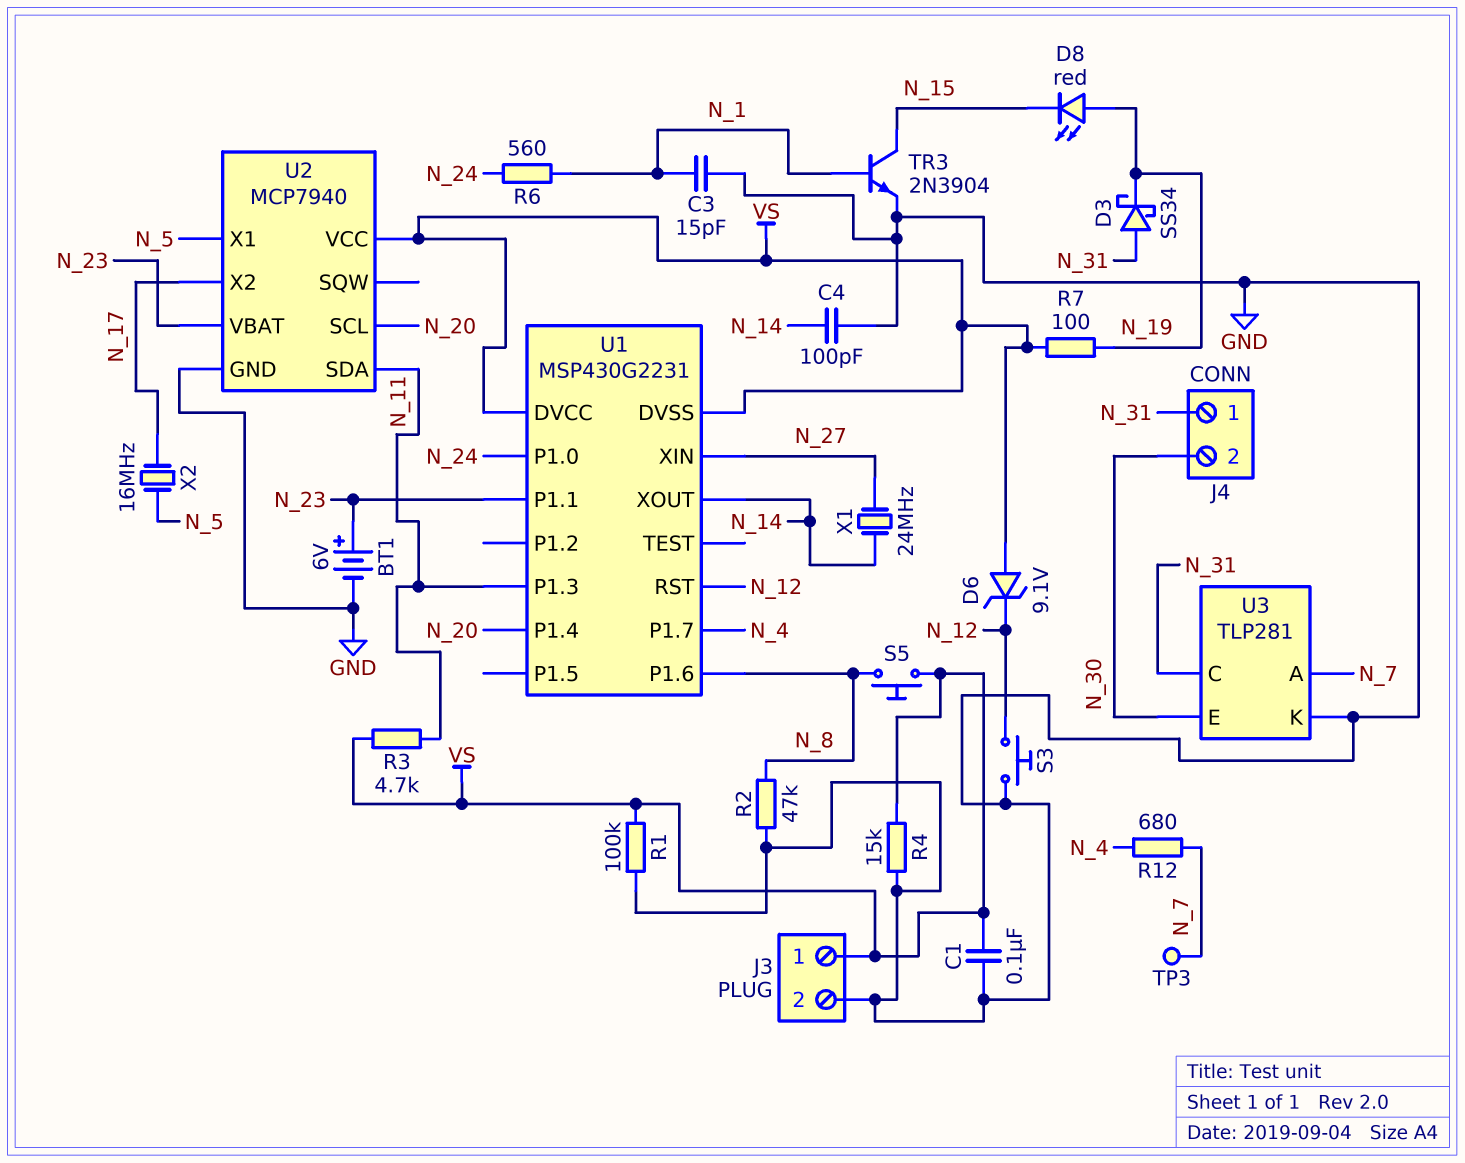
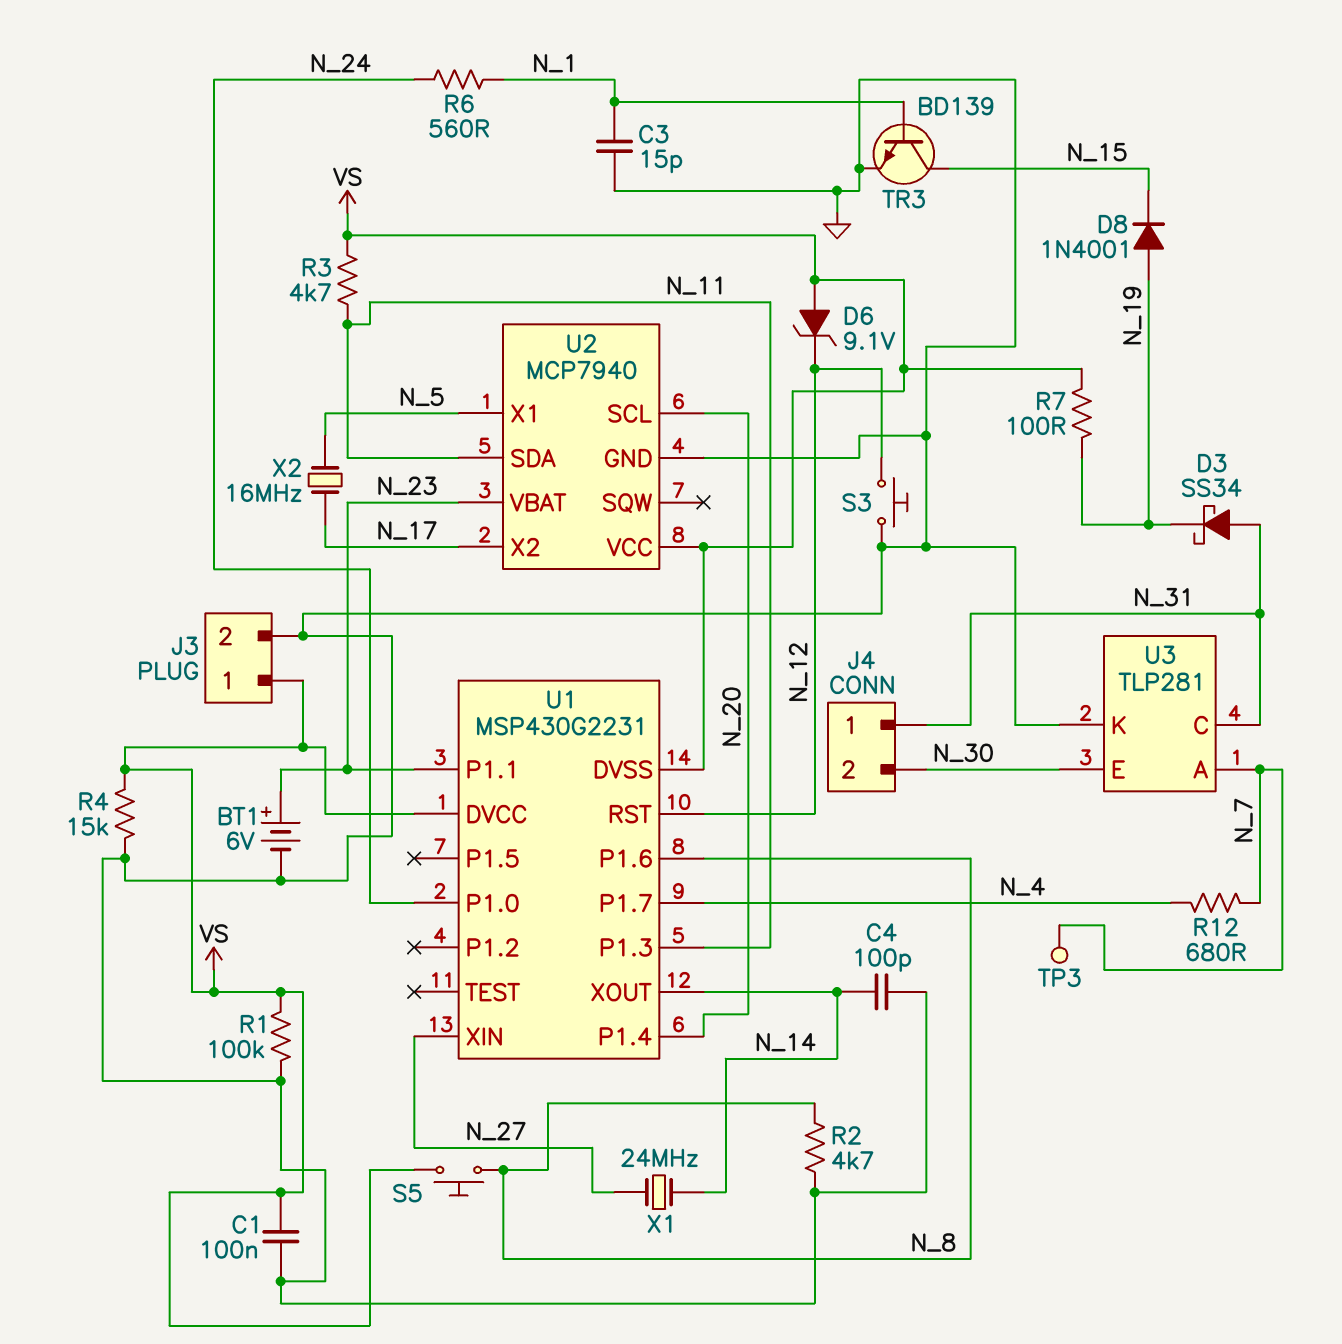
D8: LED red (A N_19, K N_15) -> diode 1N4001 (A N_19, K N_15)
R2: 47k (GND, N_8) -> 4.7k (GND, N_8)
TR3: NPN 2N3904 (B N_1, C N_15, E GND) -> NPN BD139 (B N_1, C N_15, E GND)

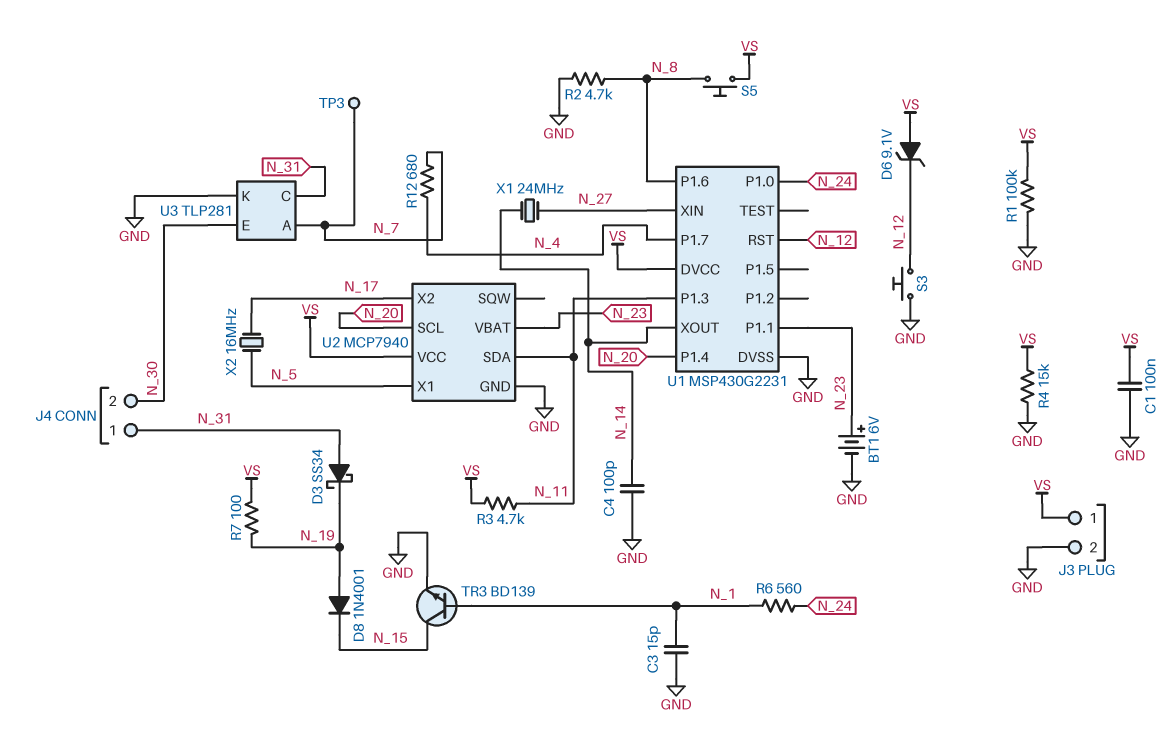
U1 pin DVSS: VS -> GND

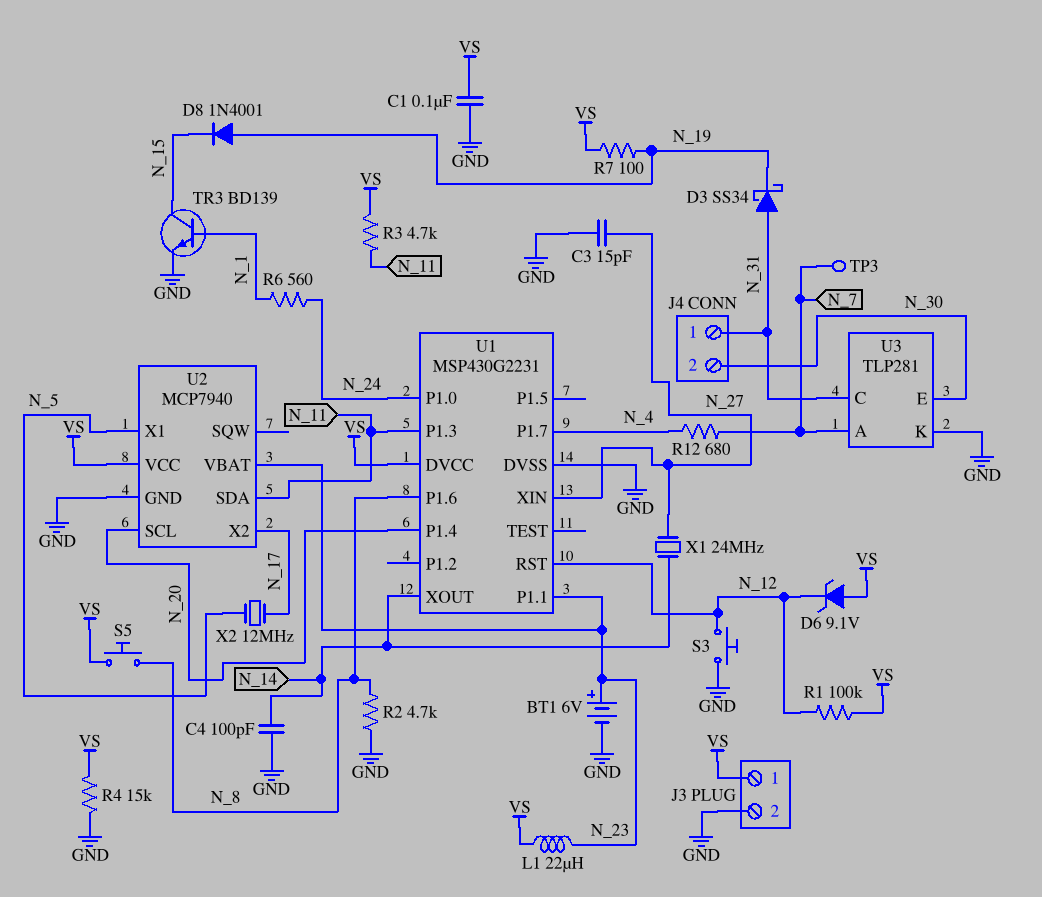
C3: 15pF (GND, N_1) -> 15pF (GND, N_27)
L1: none -> 22uH (N_23, VS)
R1: 100k (GND, VS) -> 100k (N_12, VS)
X2: 16MHz (N_5, N_17) -> 12MHz (N_5, N_17)

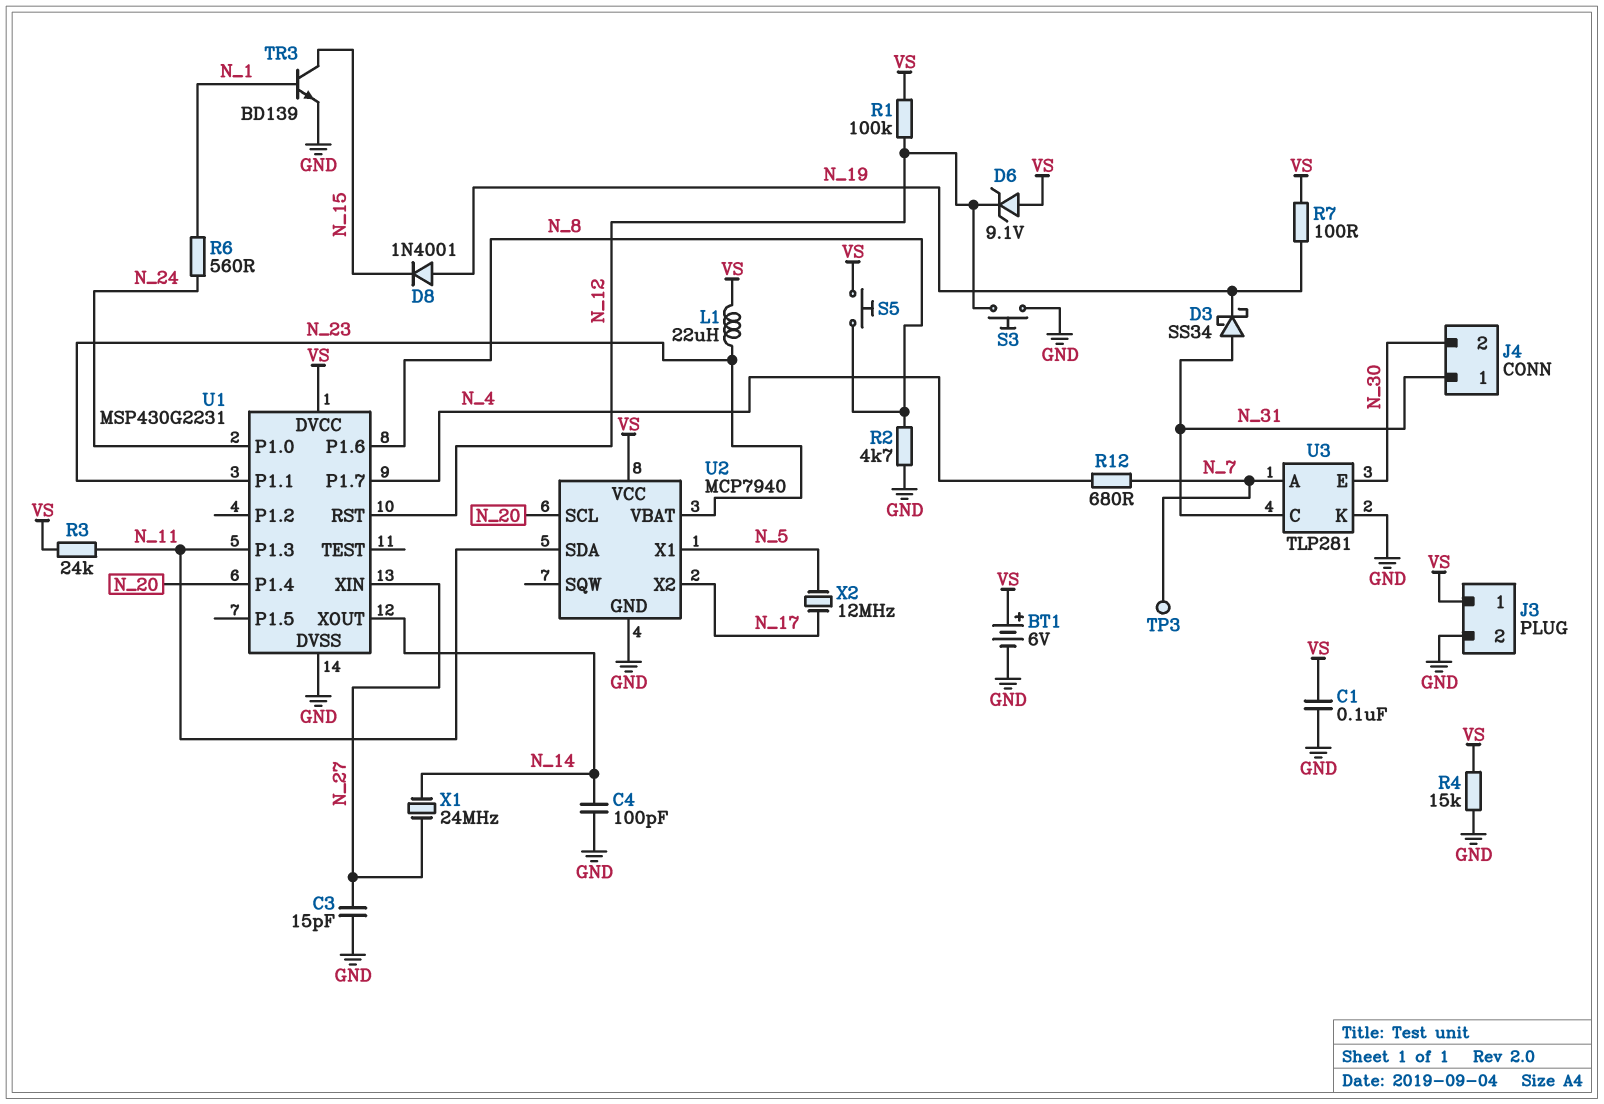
BT1: 6V (plus N_23, minus GND) -> 6V (plus VS, minus GND)
R3: 4.7k (N_11, VS) -> 24k (N_11, VS)

